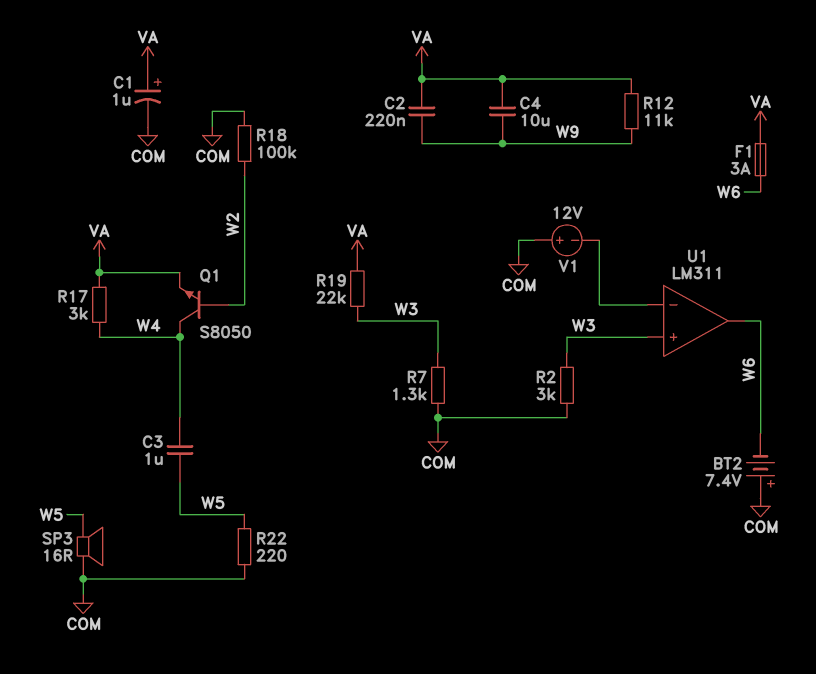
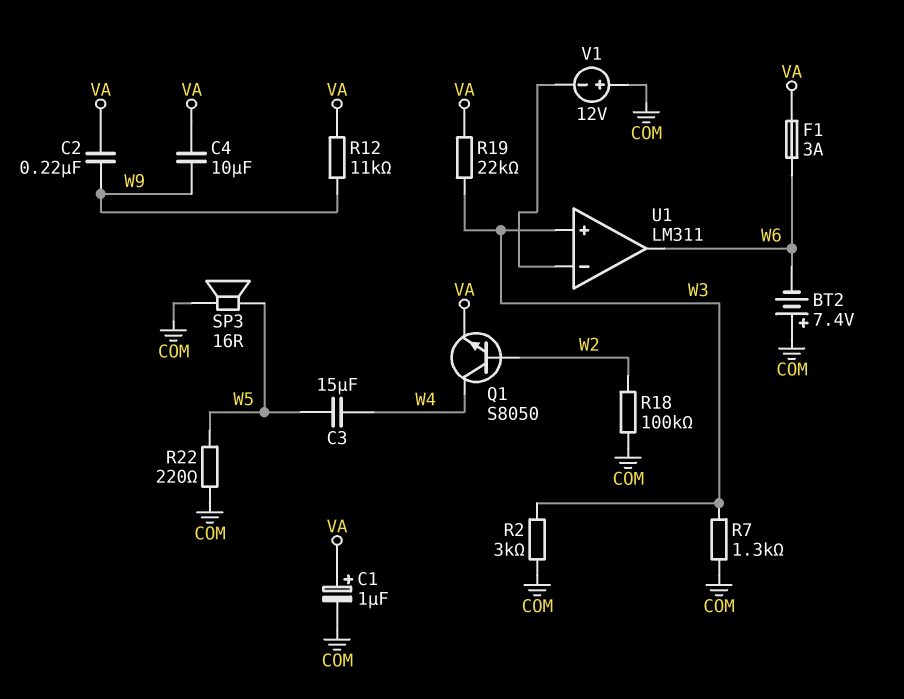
C3: 1uF (W4, W5) -> 15uF (W4, W5)
R17: 3k (VA, W4) -> none

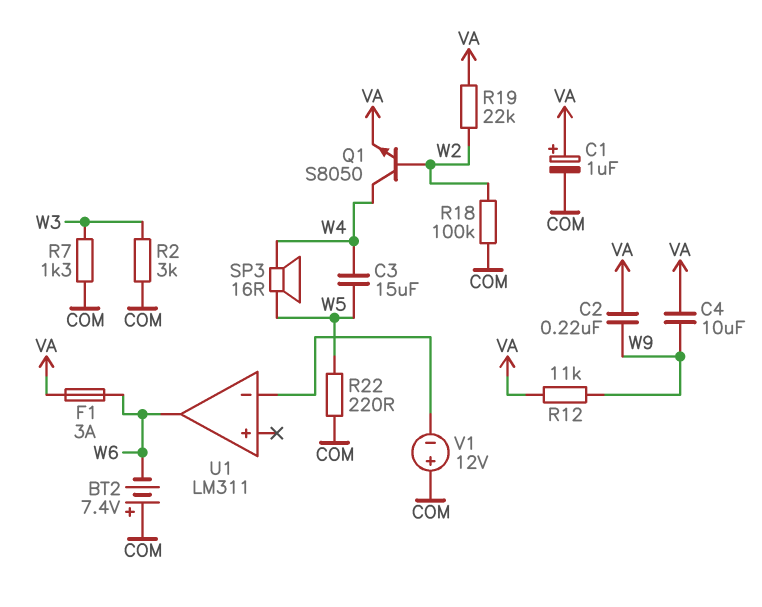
R19: 22k (VA, W3) -> 22k (VA, W2)
SP3: speaker 16R (COM, W5) -> speaker 16R (W4, W5)
U1 pin in+: W3 -> none

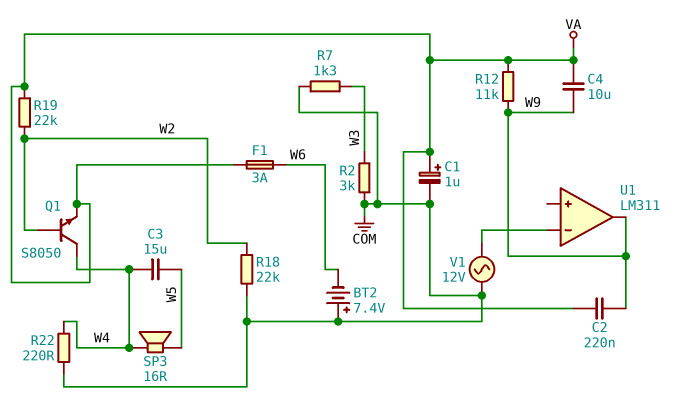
R18: 100k (COM, W2) -> 22k (COM, W2)
R22: 220 (COM, W5) -> 220 (COM, W4)
U1 pin out: W6 -> W9
V1: 12V (plus COM, minus U1/in-) -> AC 12V (COM, U1/in-)

